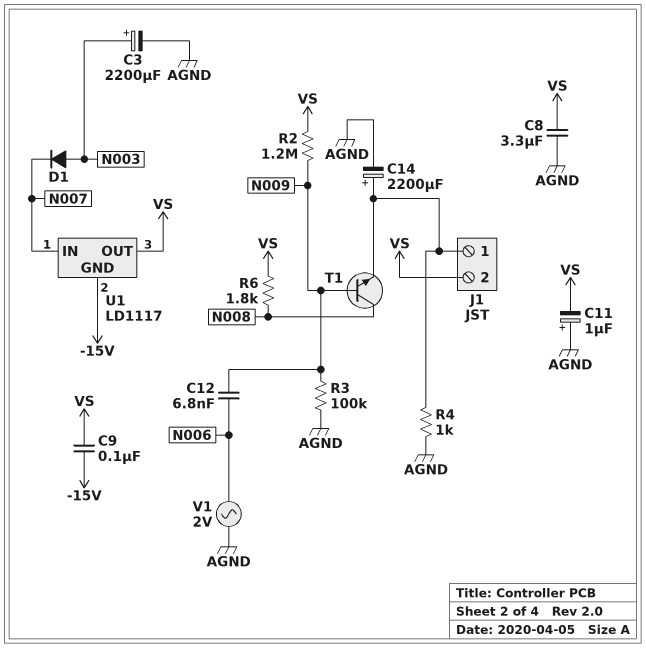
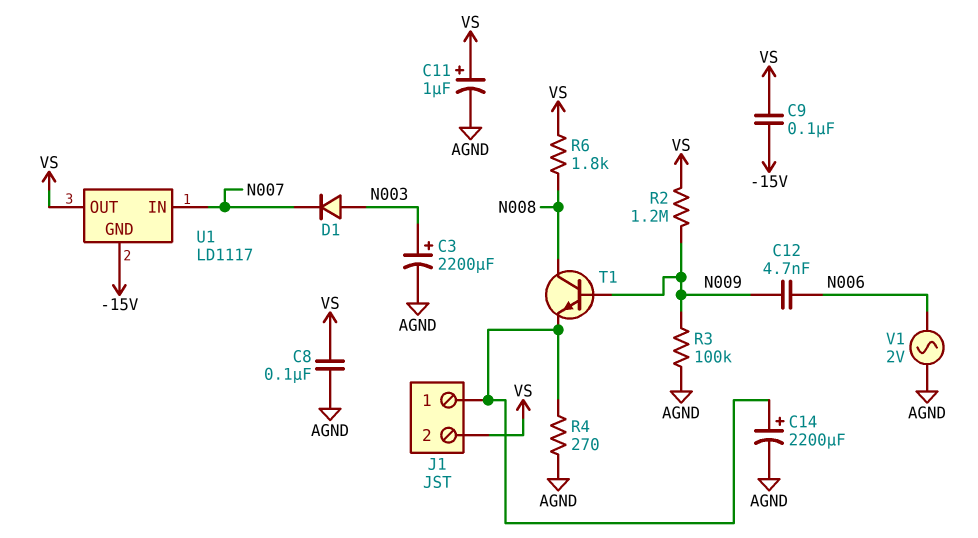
C8: 3.3uF (AGND, VS) -> 100nF (AGND, VS)
C11: 1uF (plus AGND, minus VS) -> 1uF (plus VS, minus AGND)
C12: 6.8nF (N006, N009) -> 4.7nF (N006, N009)
R4: 1k (AGND, J1/1) -> 270 (AGND, J1/1)

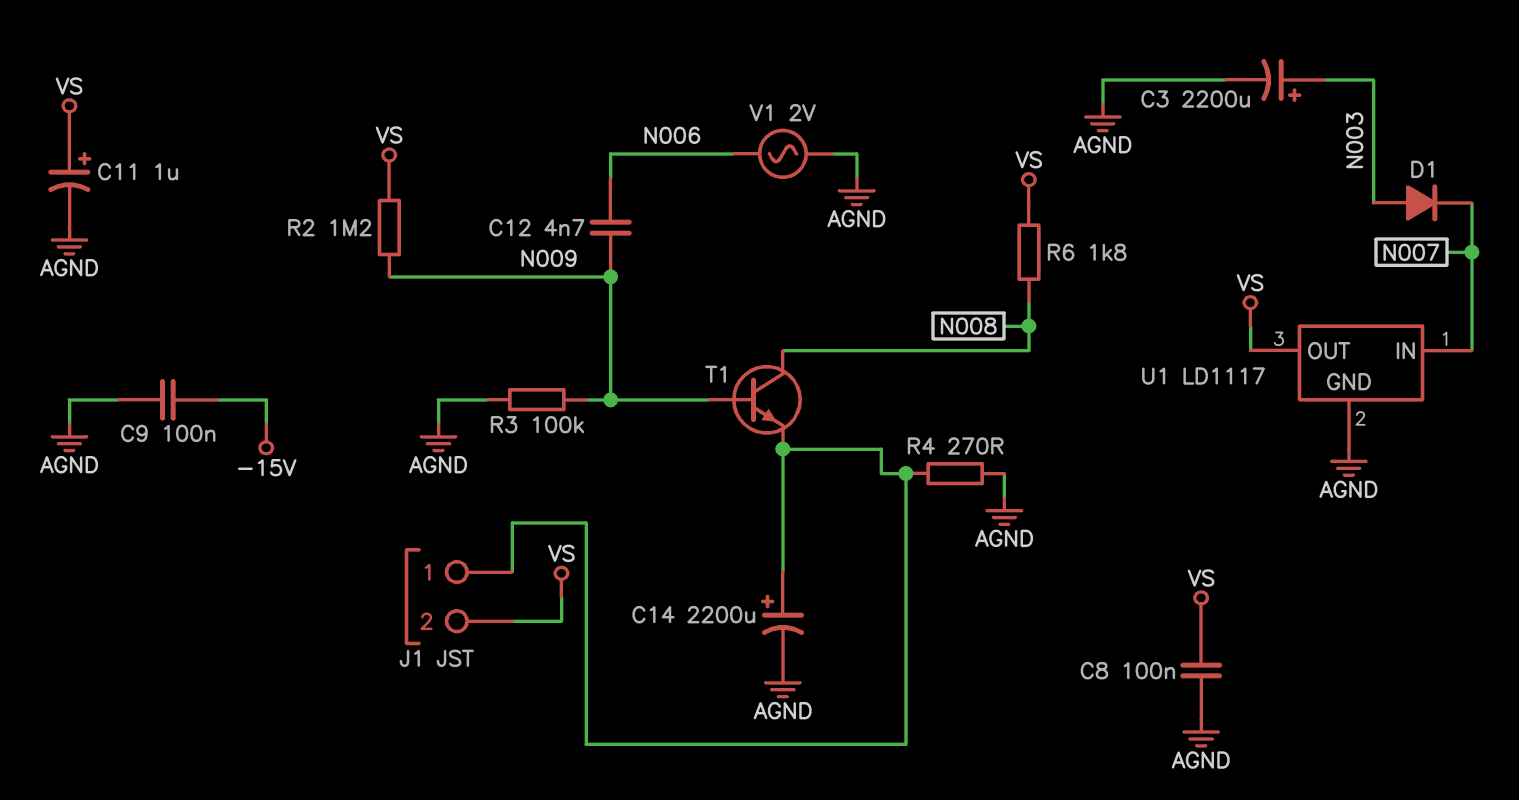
C9: 100nF (-15V, VS) -> 100nF (-15V, AGND)
U1 pin GND: -15V -> AGND

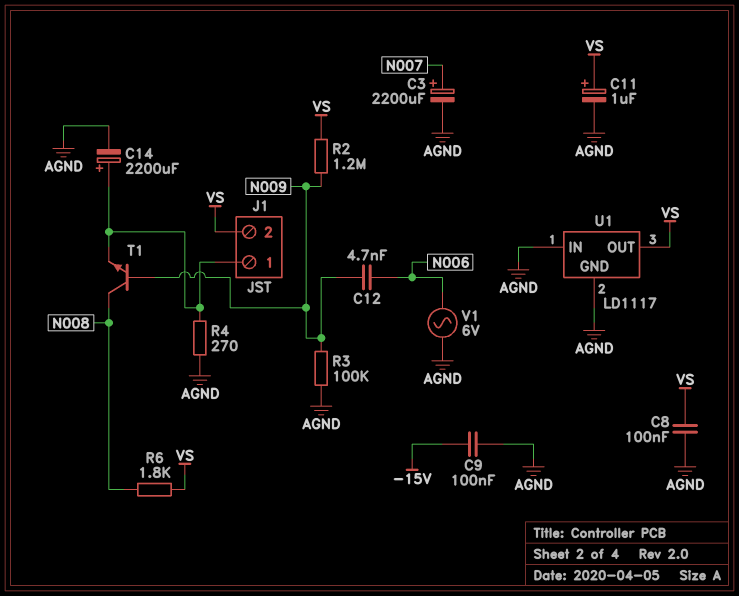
C3: 2200uF (plus N003, minus AGND) -> 2200uF (plus N007, minus AGND)
D1: diode (A N003, K N007) -> none
U1 pin IN: N007 -> AGND
V1: AC 2V (AGND, N006) -> AC 6V (AGND, N006)

